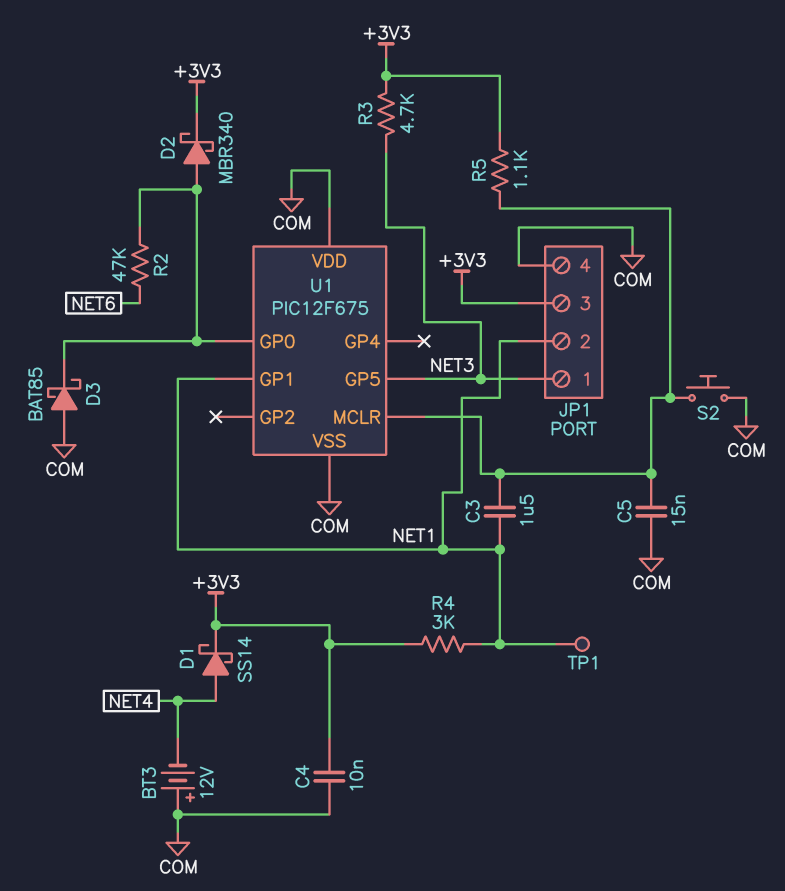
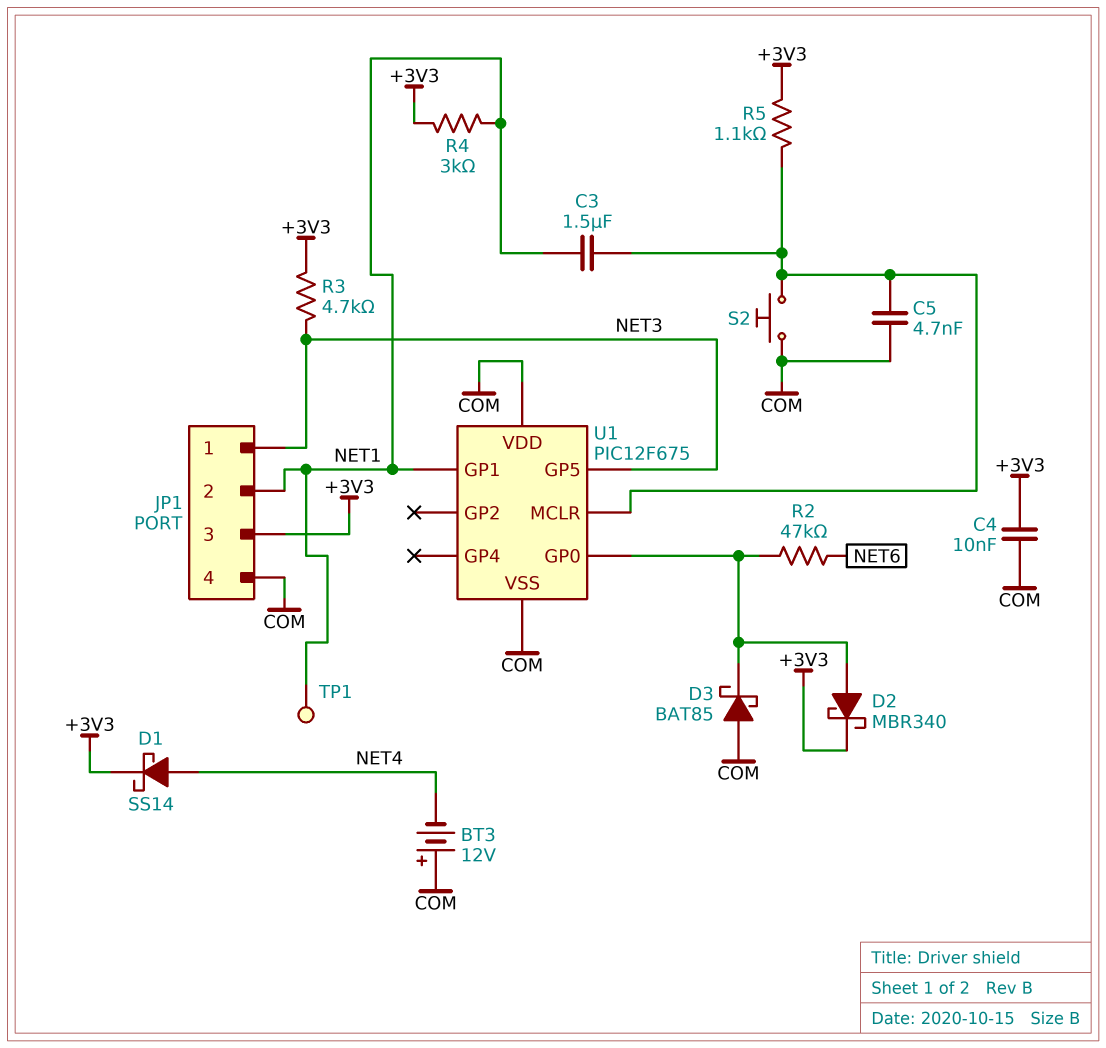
C5: 15nF (COM, U1/MCLR) -> 4.7nF (COM, U1/MCLR)

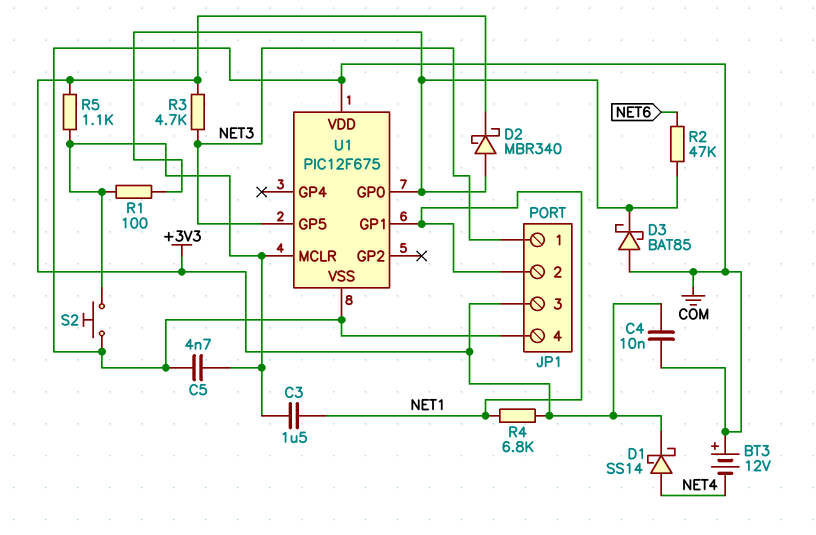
R1: none -> 100 (U1/GP0, U1/MCLR)
R4: 3k (+3V3, NET1) -> 6.8k (+3V3, NET1)
TP1: test point (NET1) -> none

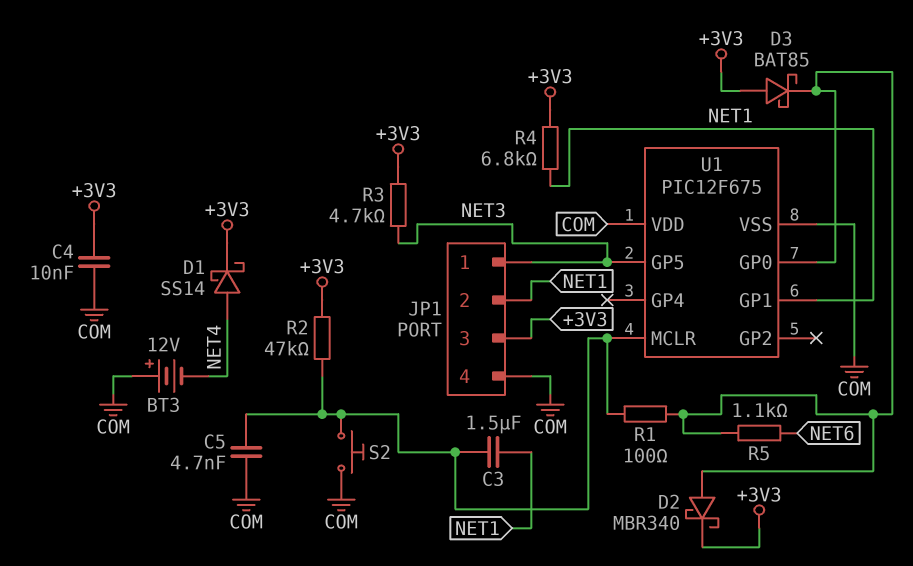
D3: schottky BAT85 (A COM, K U1/GP0) -> schottky BAT85 (A +3V3, K U1/GP0)
R2: 47k (NET6, U1/GP0) -> 47k (+3V3, U1/MCLR)
R5: 1.1k (+3V3, U1/MCLR) -> 1.1k (NET6, U1/GP0)

